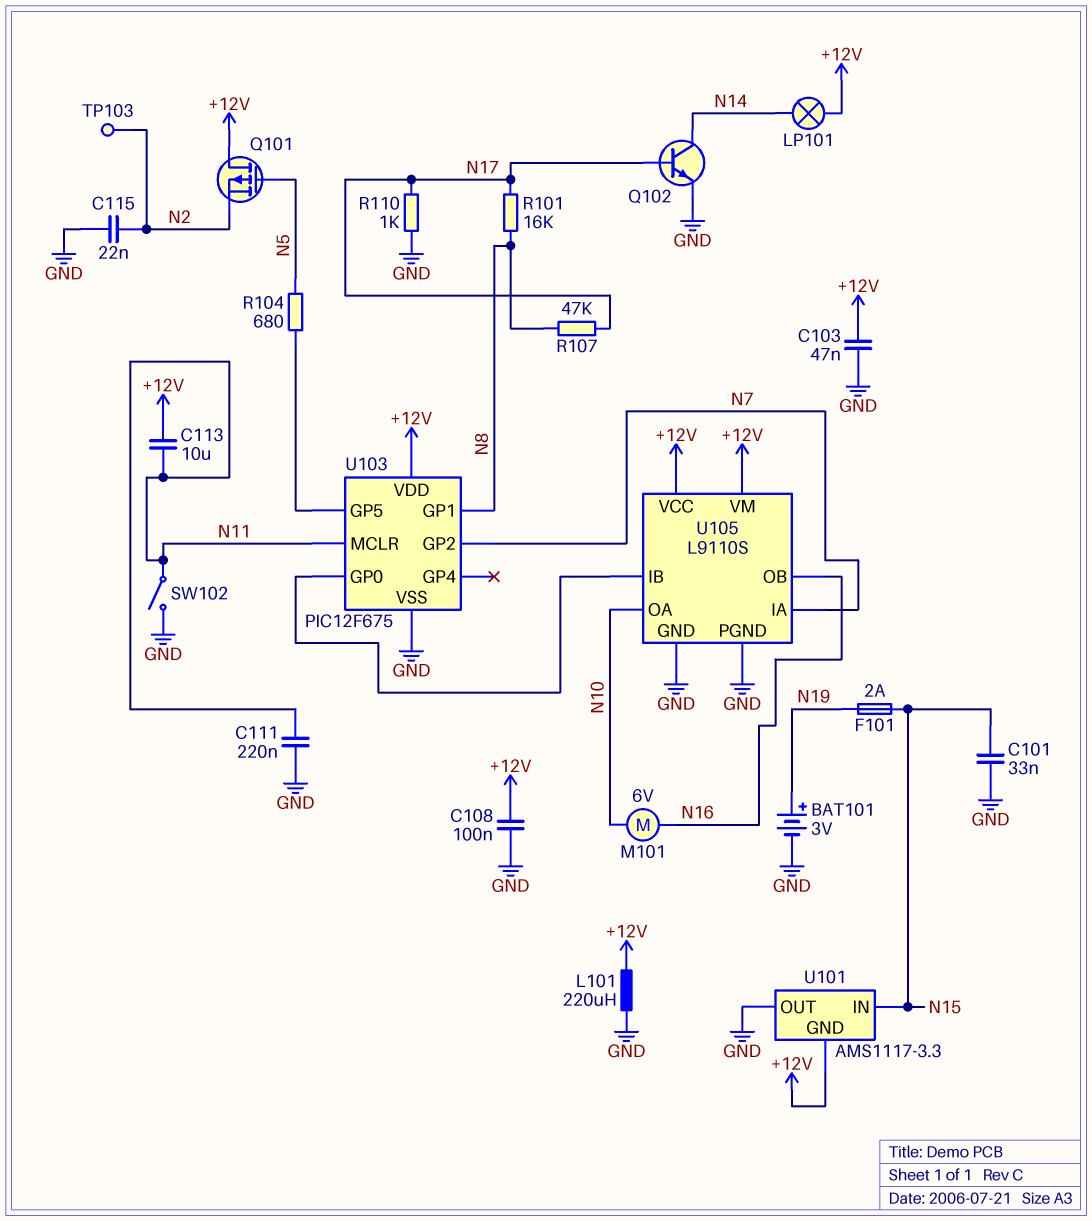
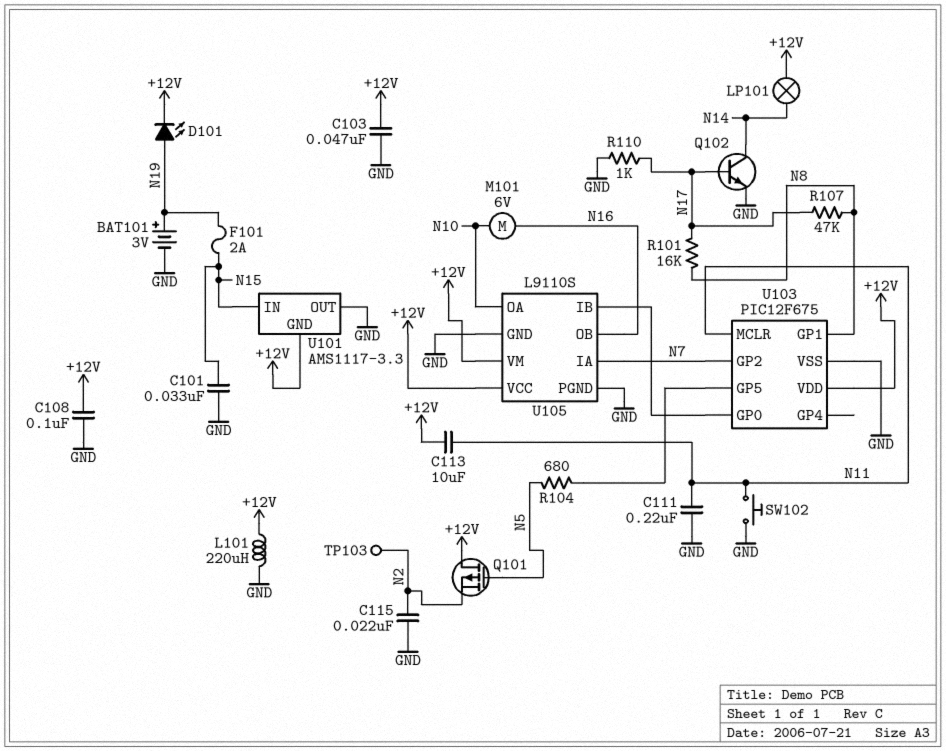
D101: none -> LED (A N19, K +12V)
SW102: switch (GND, N11) -> button (GND, N11)

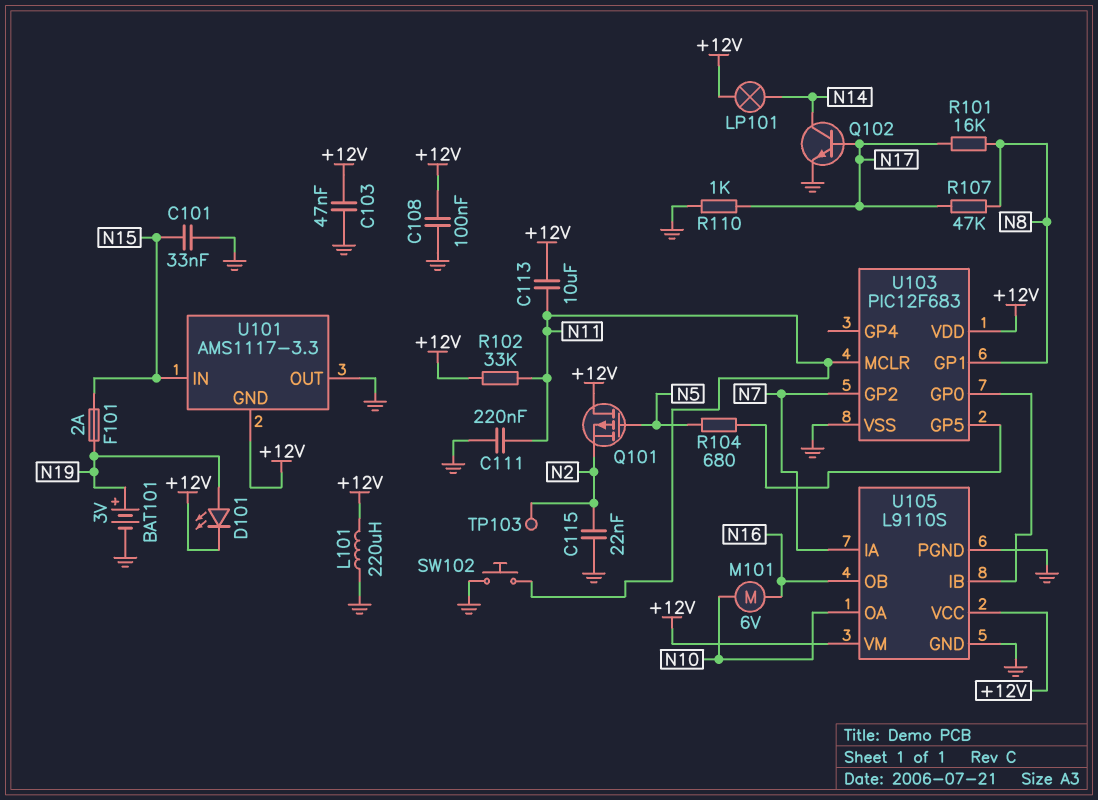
R102: none -> 33k (+12V, N11)
U103: PIC12F675 -> PIC12F683

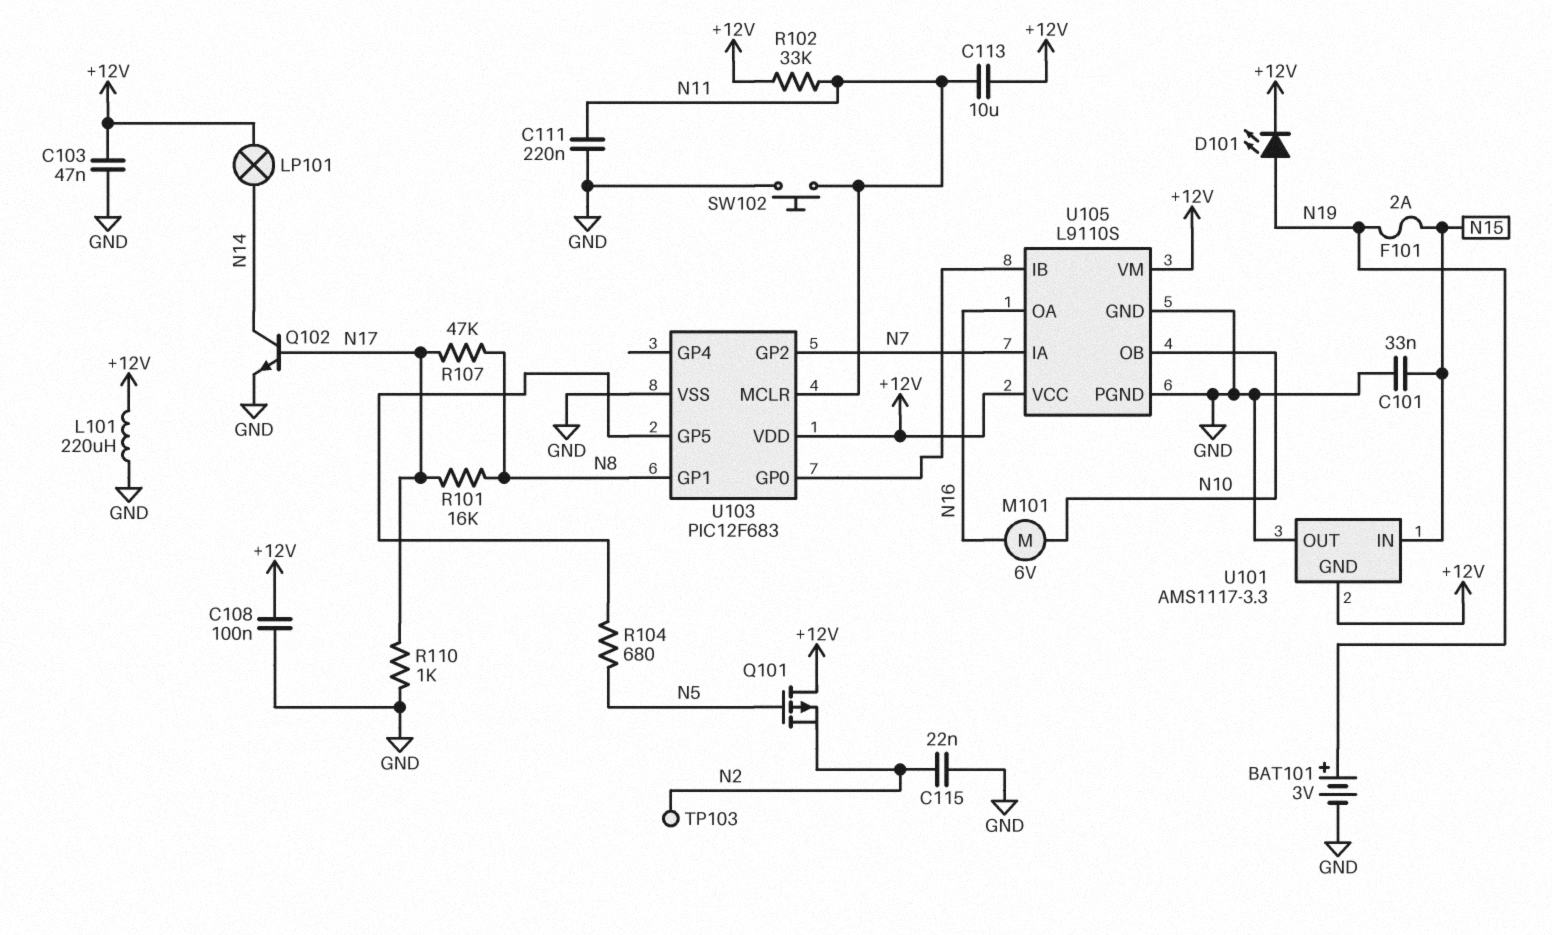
U105 pin OA: N10 -> N16
U105 pin OB: N16 -> N10

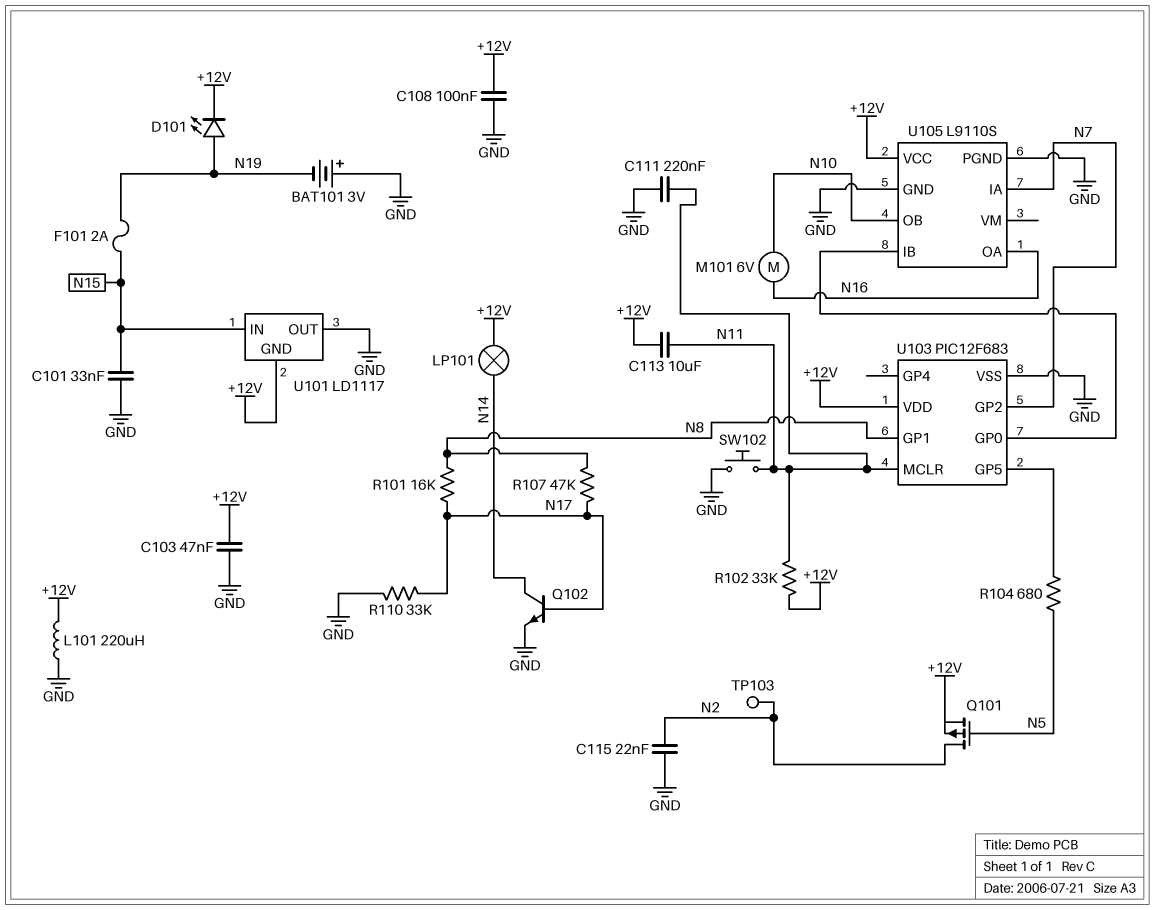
BAT101: 3V (plus N19, minus GND) -> 3V (plus GND, minus N19)
Q101: PMOS (G N5, D +12V, S N2) -> PMOS (G N5, D N2, S +12V)
R110: 1k (GND, N17) -> 33k (GND, N17)
U101: AMS1117-3.3 -> LD1117
U105 pin VM: +12V -> none

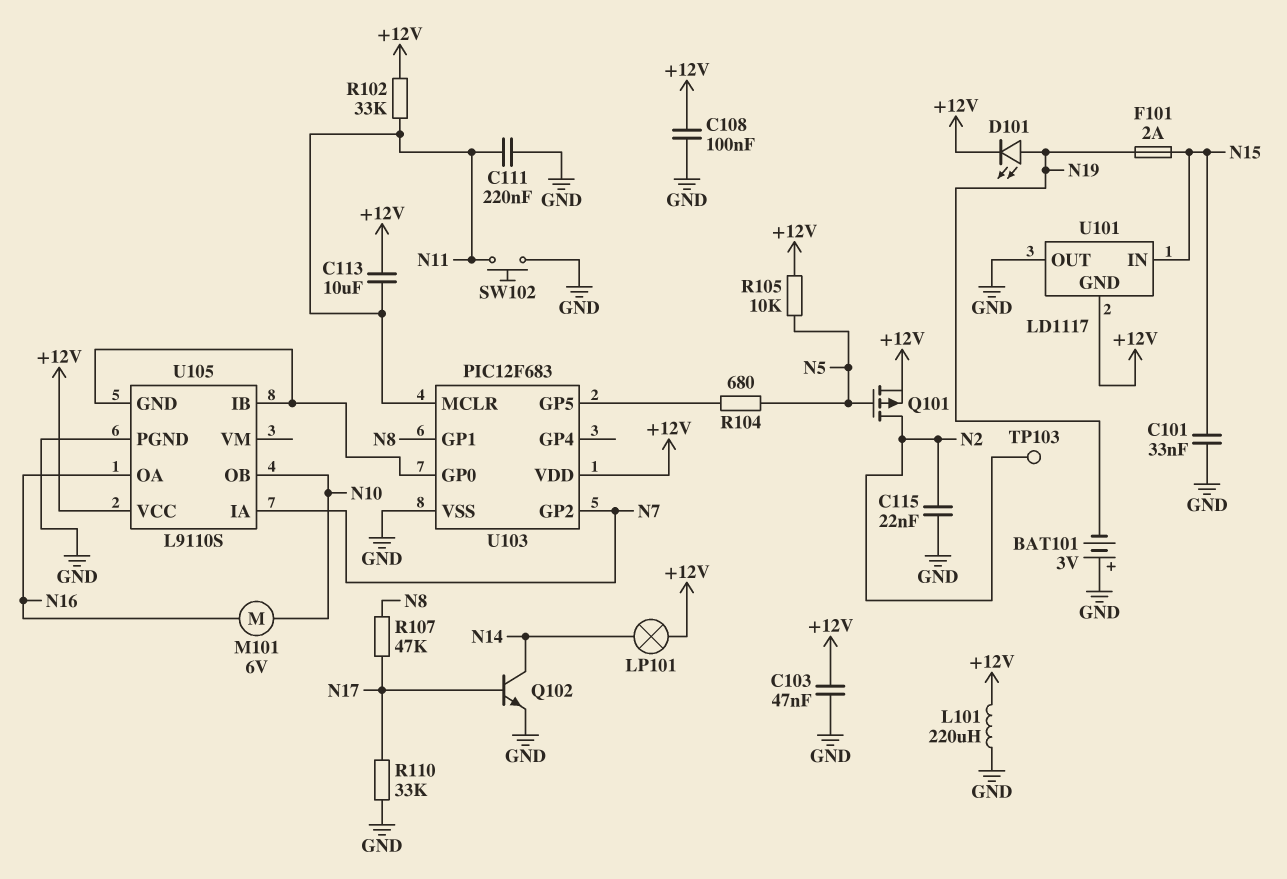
R101: 16k (N8, N17) -> none
R105: none -> 10k (+12V, N5)
U105 pin GND: GND -> U103/GP0

